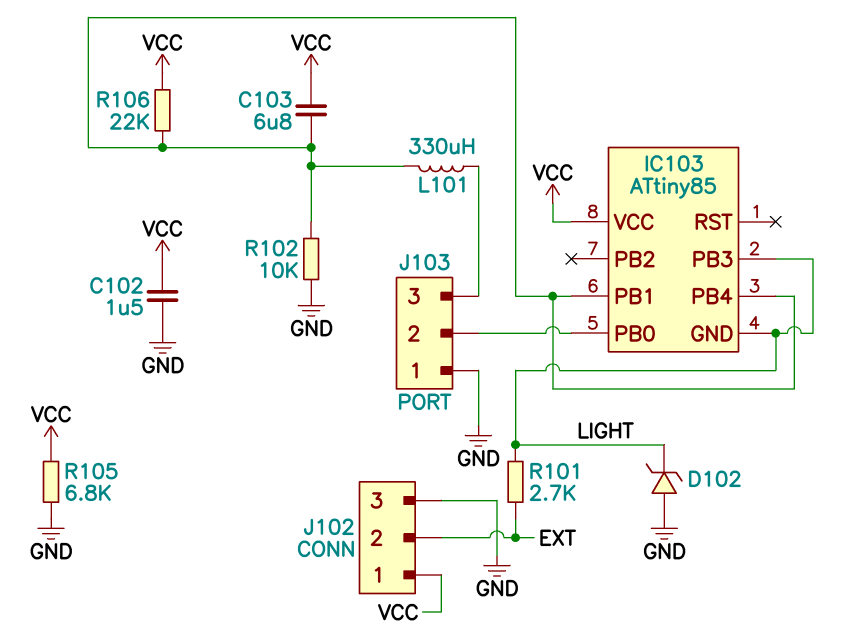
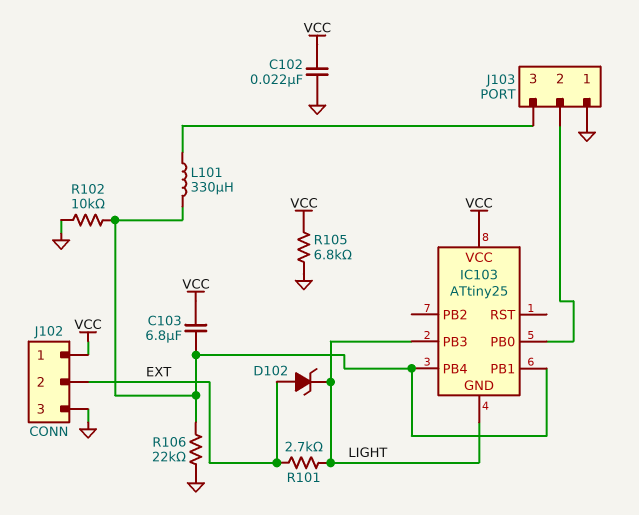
C102: 1.5uF (GND, VCC) -> 22nF (GND, VCC)
D102: zener (A GND, K LIGHT) -> zener (A EXT, K LIGHT)
IC103: ATtiny85 -> ATtiny25
R106: 22k (IC103/PB1, VCC) -> 22k (GND, IC103/PB1)

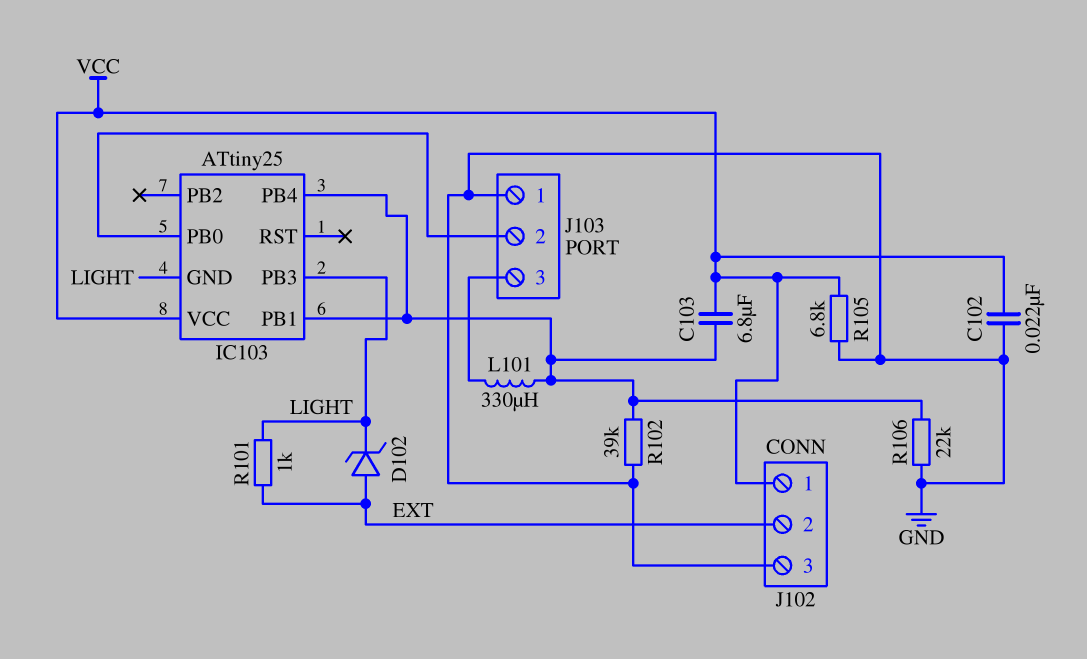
R101: 2.7k (EXT, LIGHT) -> 1k (EXT, LIGHT)
R102: 10k (GND, IC103/PB1) -> 39k (GND, IC103/PB1)

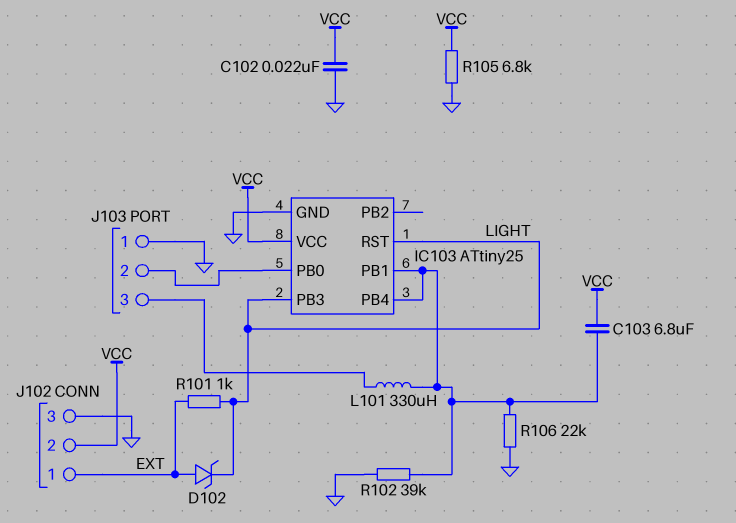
IC103 pin GND: LIGHT -> GND
IC103 pin RST: none -> LIGHT
J102 pin 1: VCC -> EXT
J102 pin 2: EXT -> VCC

